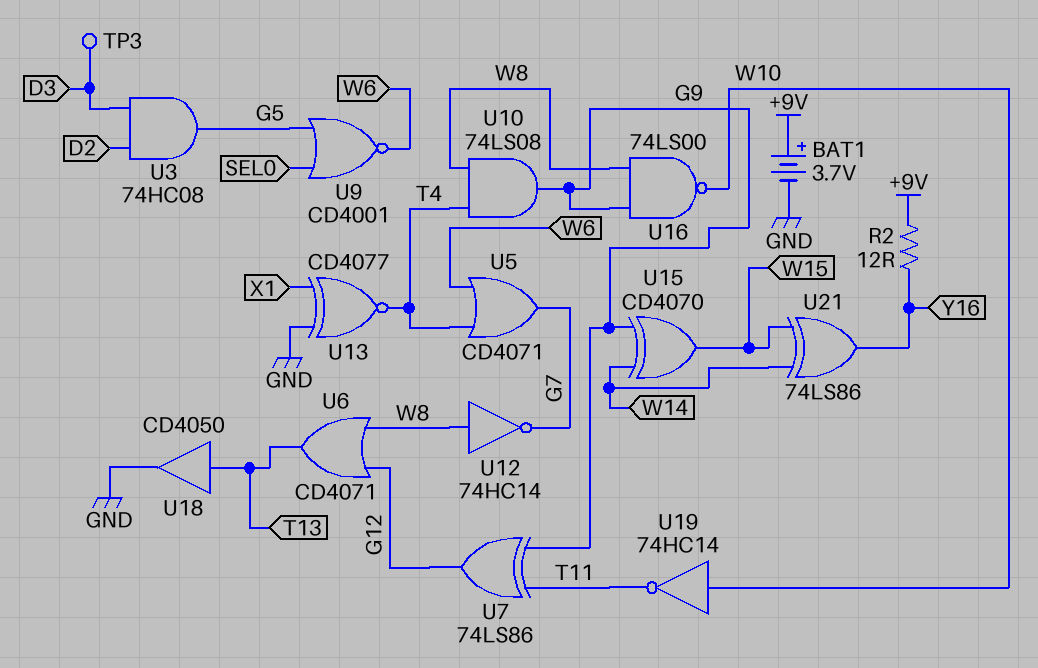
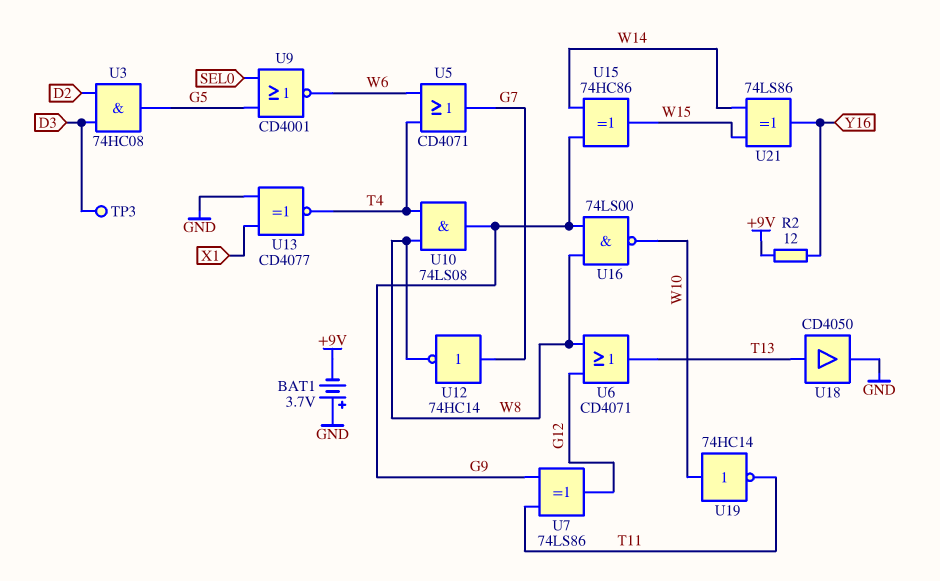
BAT1: 3.7V (plus +9V, minus GND) -> 3.7V (plus GND, minus +9V)
U12: NOT 74HC14 (in W8, out G7) -> NOT 74HC14 (in G7, out W8)
U15: XOR CD4070 (in G9, in W14, out W15) -> XOR 74HC86 (in G9, in W14, out W15)

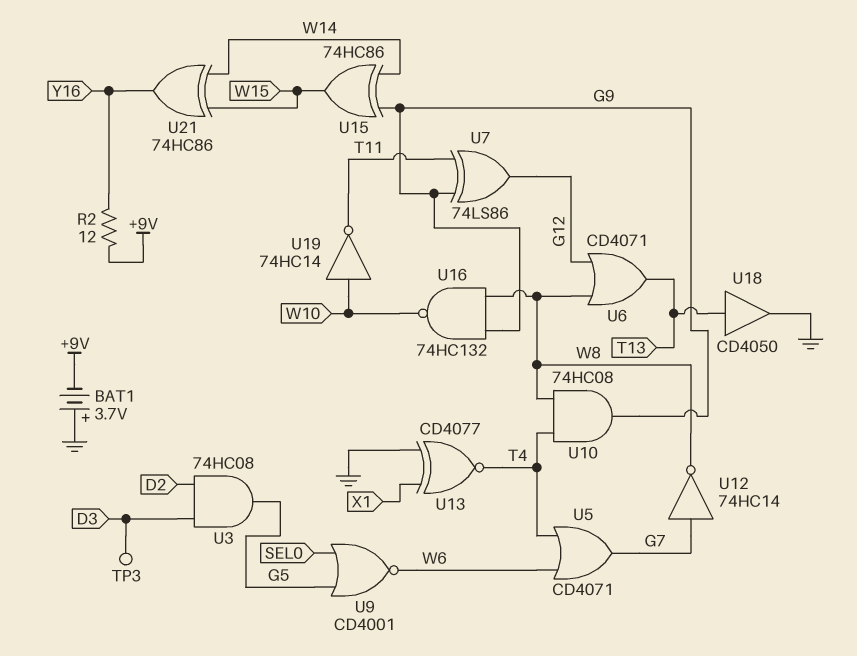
U10: AND 74LS08 (in T4, in W8, out G9) -> AND 74HC08 (in T4, in W8, out G9)
U16: NAND 74LS00 (in G9, in W8, out W10) -> NAND 74HC132 (in G9, in W8, out W10)
U21: XOR 74LS86 (in W14, in W15, out Y16) -> XOR 74HC86 (in W14, in W15, out Y16)

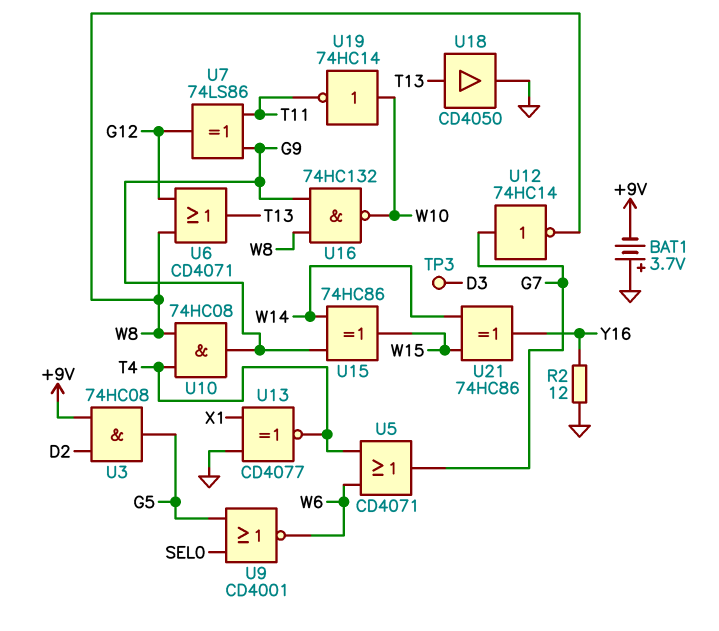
R2: 12 (+9V, Y16) -> 12 (GND, Y16)
U3: AND 74HC08 (in D2, in D3, out G5) -> AND 74HC08 (in +9V, in D2, out G5)

